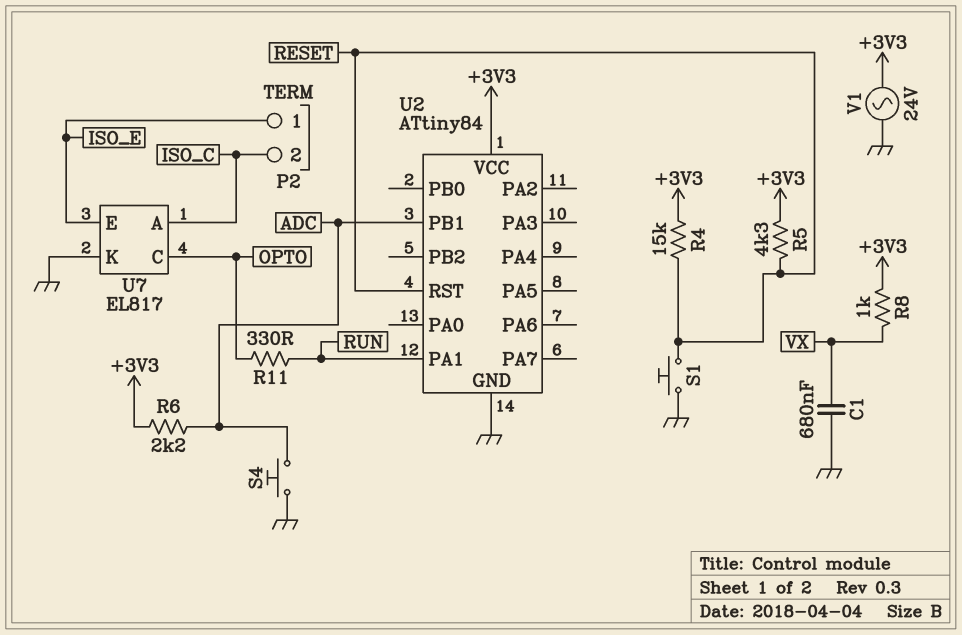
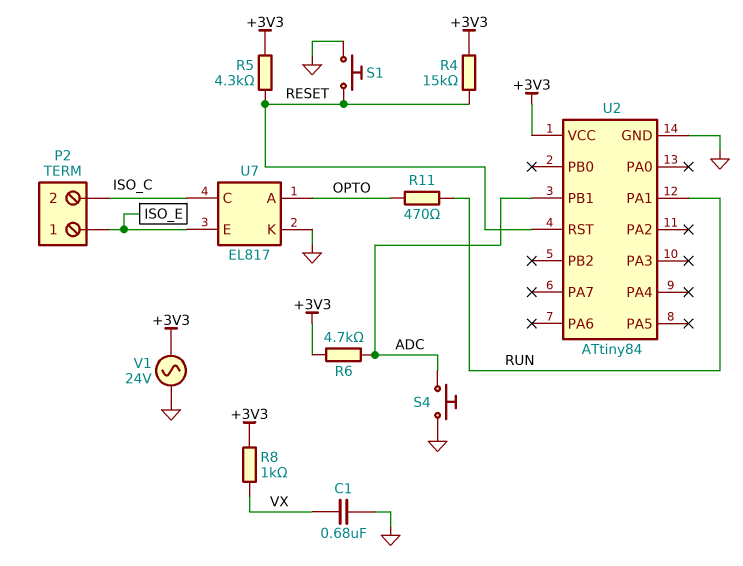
R6: 2.2k (+3V3, ADC) -> 4.7k (+3V3, ADC)
R11: 330 (OPTO, RUN) -> 470 (OPTO, RUN)
U7 pin A: ISO_C -> OPTO
U7 pin C: OPTO -> ISO_C

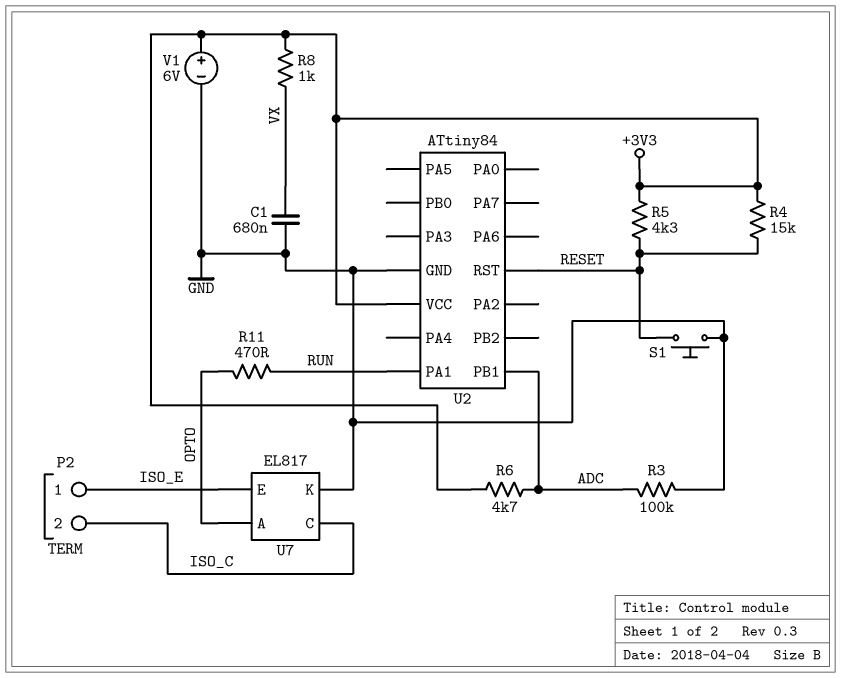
R3: none -> 100k (ADC, GND)
S4: button (ADC, GND) -> none
V1: AC 24V (+3V3, GND) -> 6V (plus +3V3, minus GND)

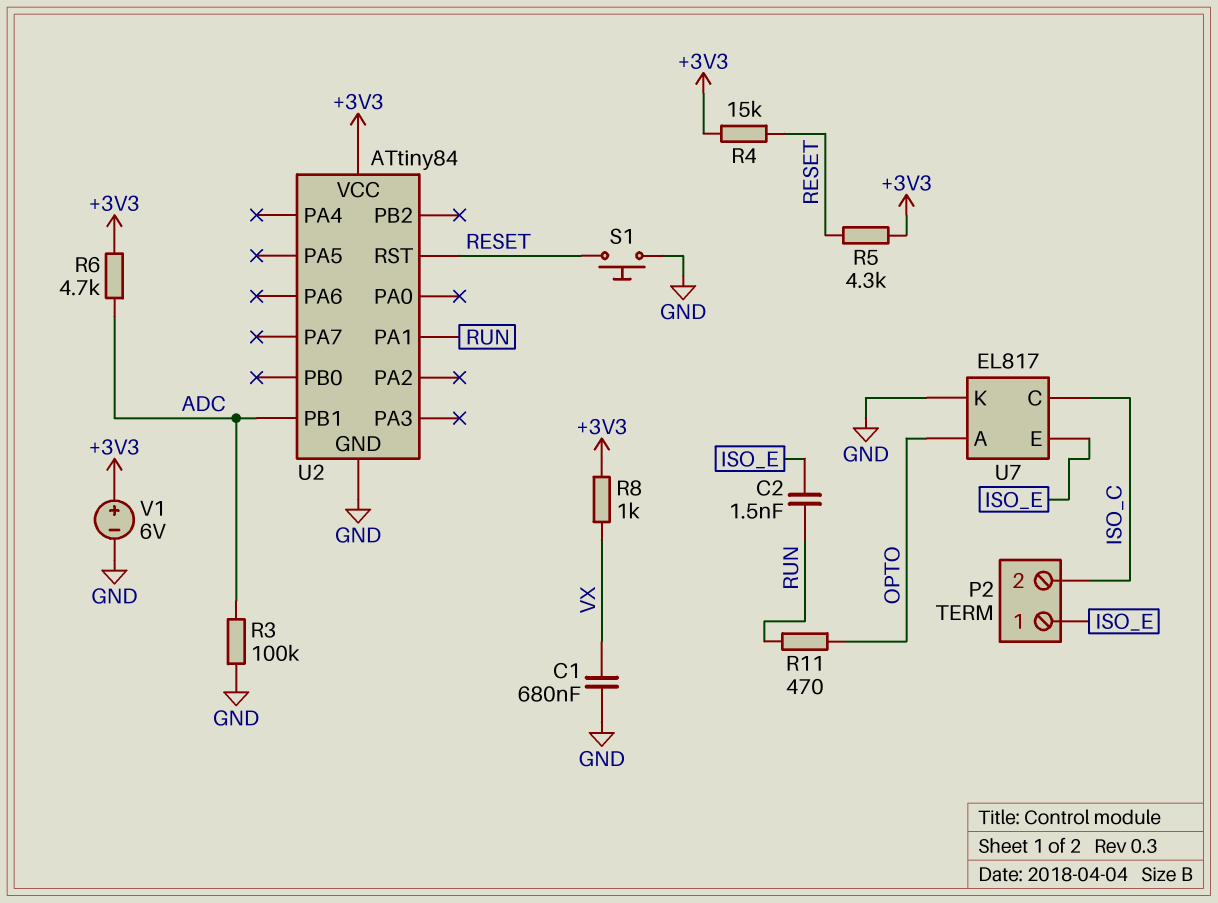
C2: none -> 1.5nF (ISO_E, RUN)

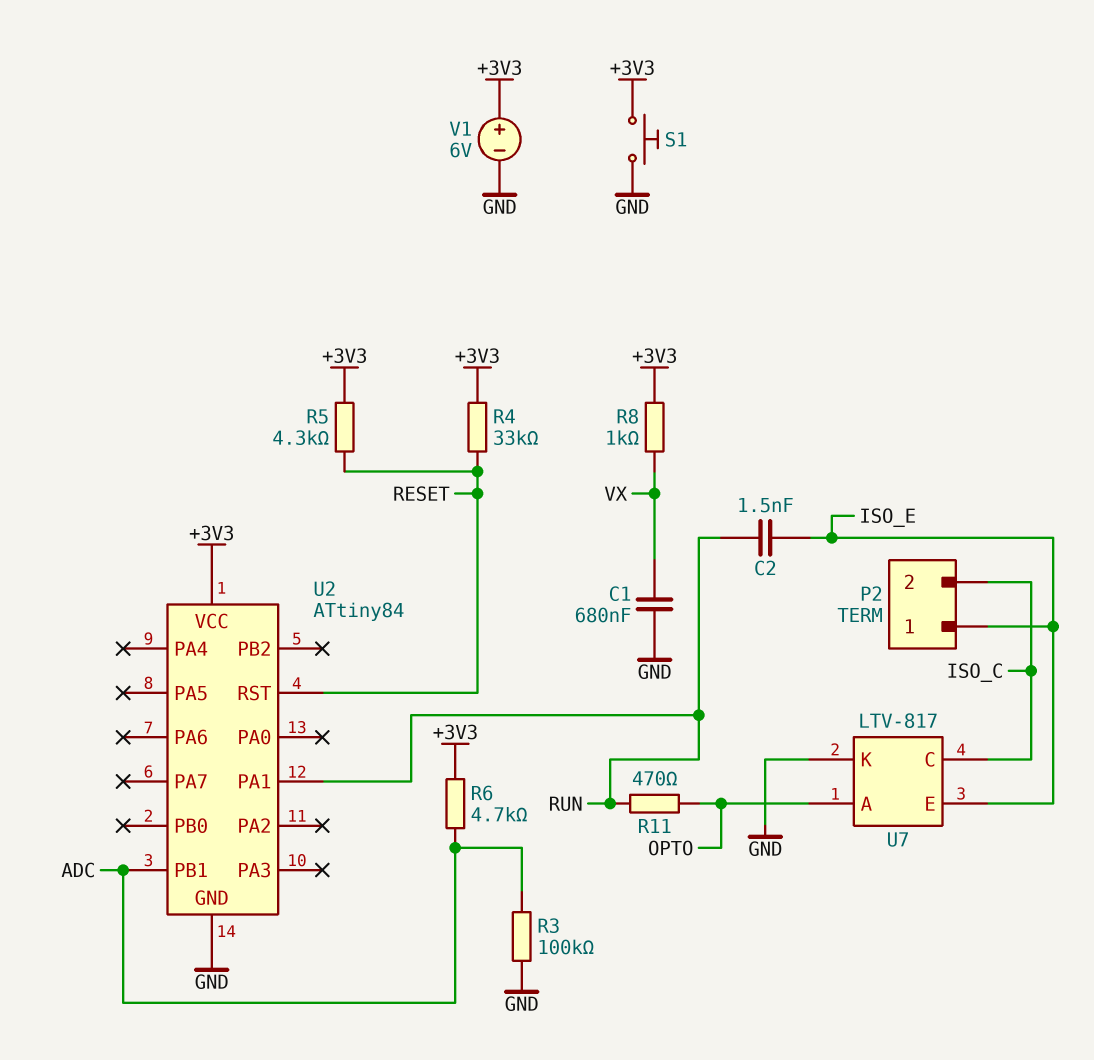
R4: 15k (+3V3, RESET) -> 33k (+3V3, RESET)
S1: button (GND, RESET) -> button (+3V3, GND)
U7: EL817 -> LTV-817

